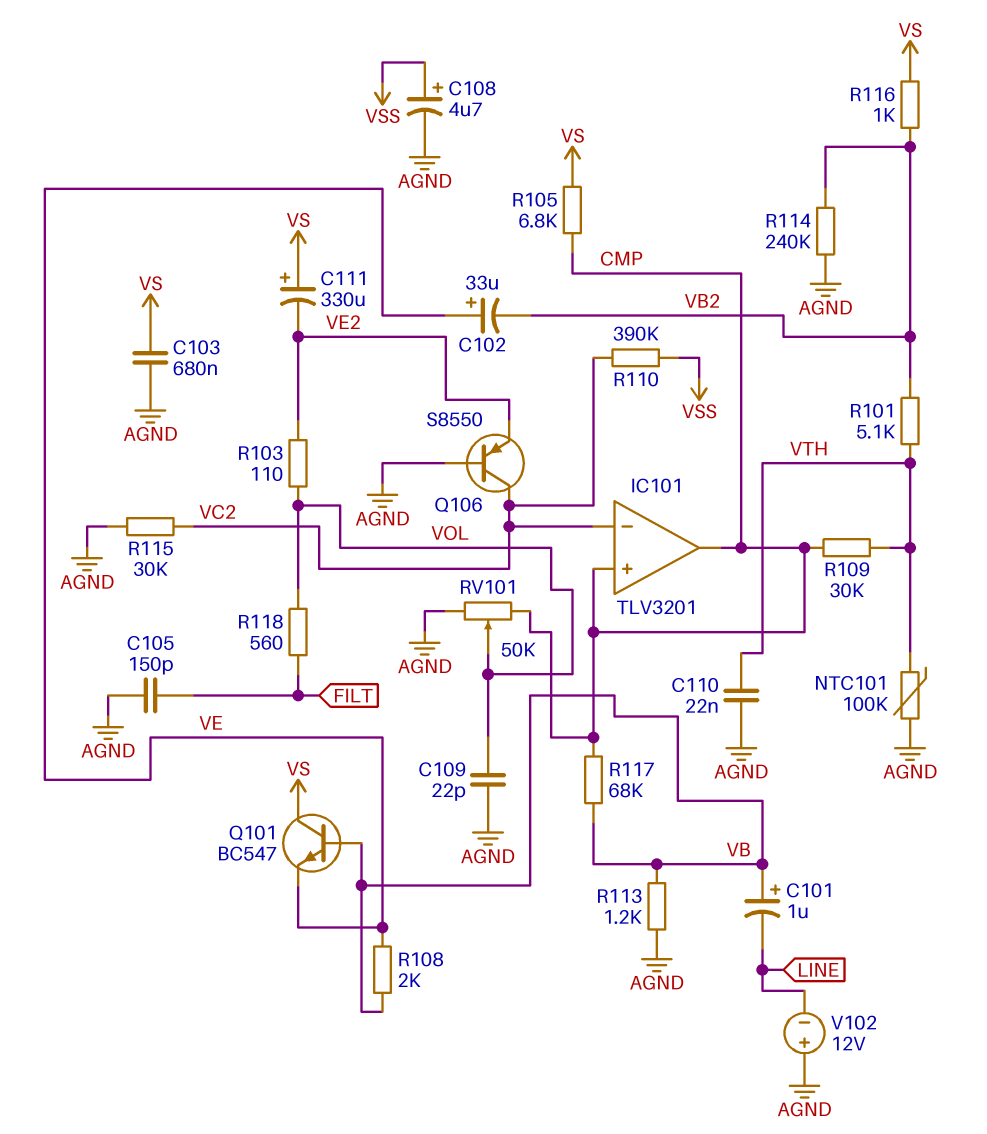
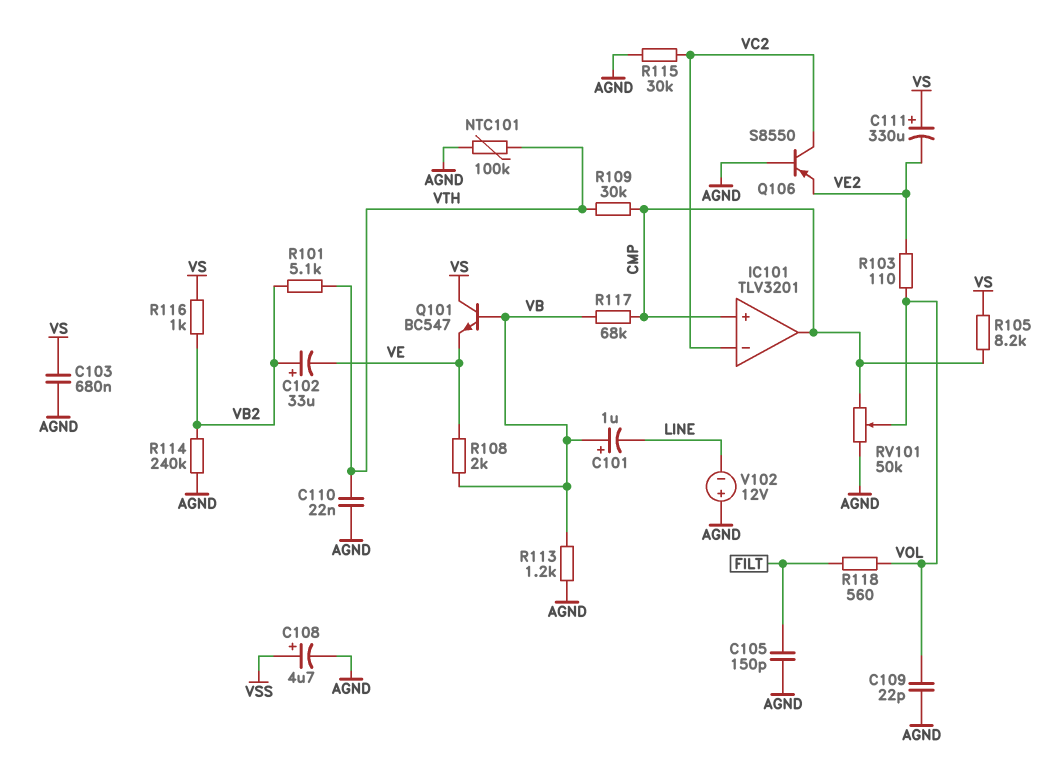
C102: 33uF (plus VE, minus VB2) -> 33uF (plus VB2, minus VE)
R105: 6.8k (CMP, VS) -> 8.2k (CMP, VS)
R110: 390k (VC2, VSS) -> none

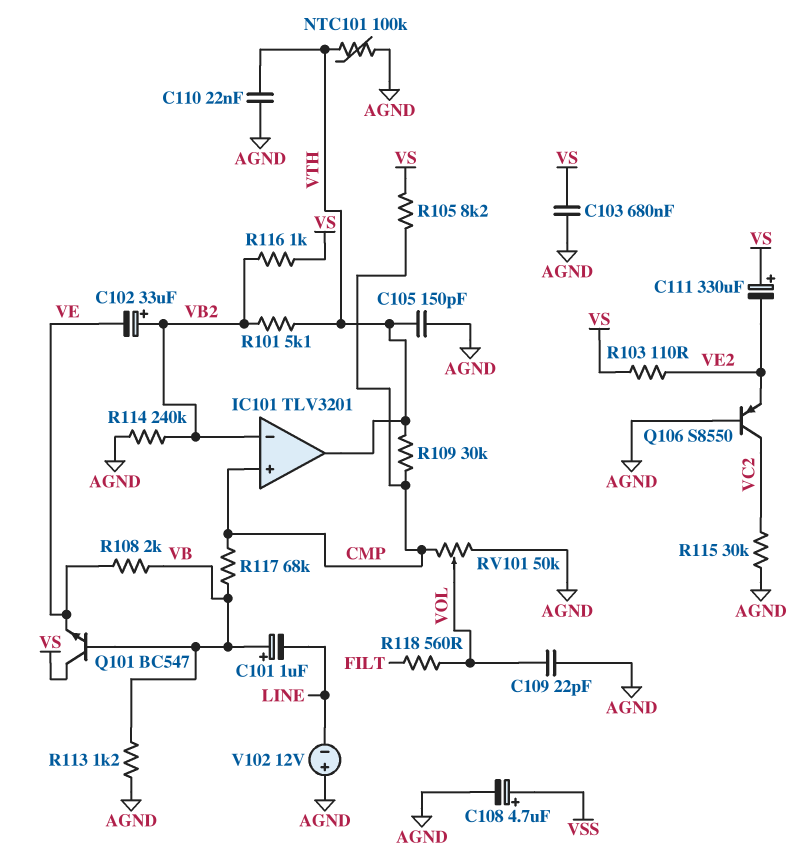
C105: 150pF (AGND, FILT) -> 150pF (AGND, VTH)
IC101 pin in-: VC2 -> VB2
IC101 pin out: CMP -> VTH
R103: 110 (VE2, VOL) -> 110 (VE2, VS)

